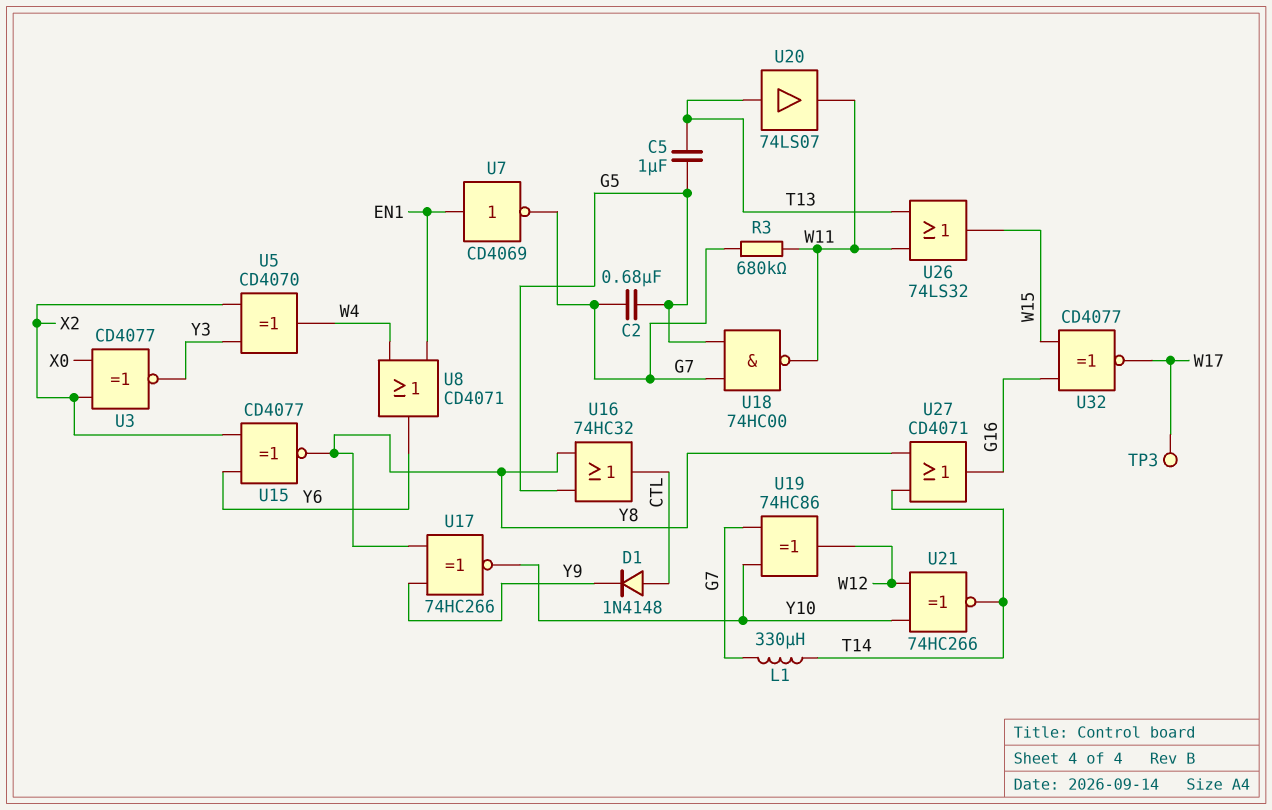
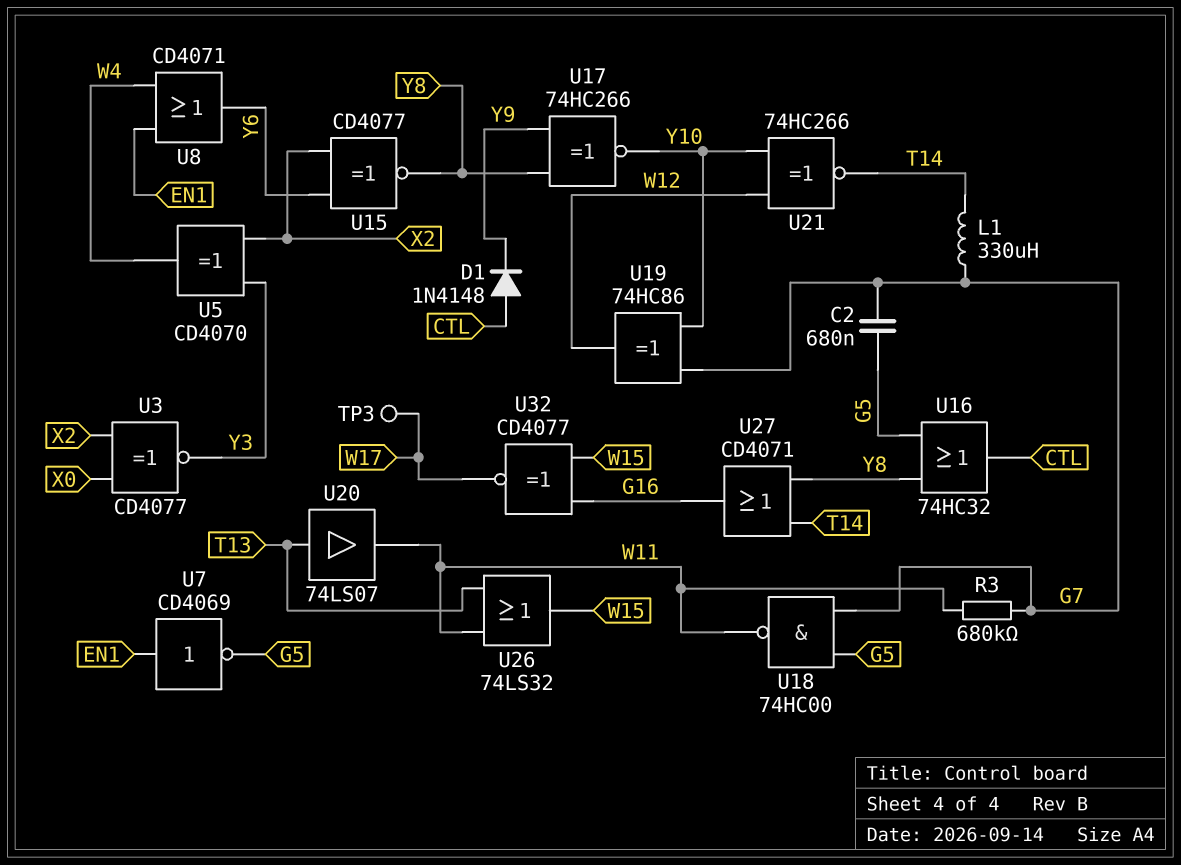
C5: 1uF (G5, T13) -> none
U7: NOT CD4069 (in EN1, out G7) -> NOT CD4069 (in EN1, out G5)

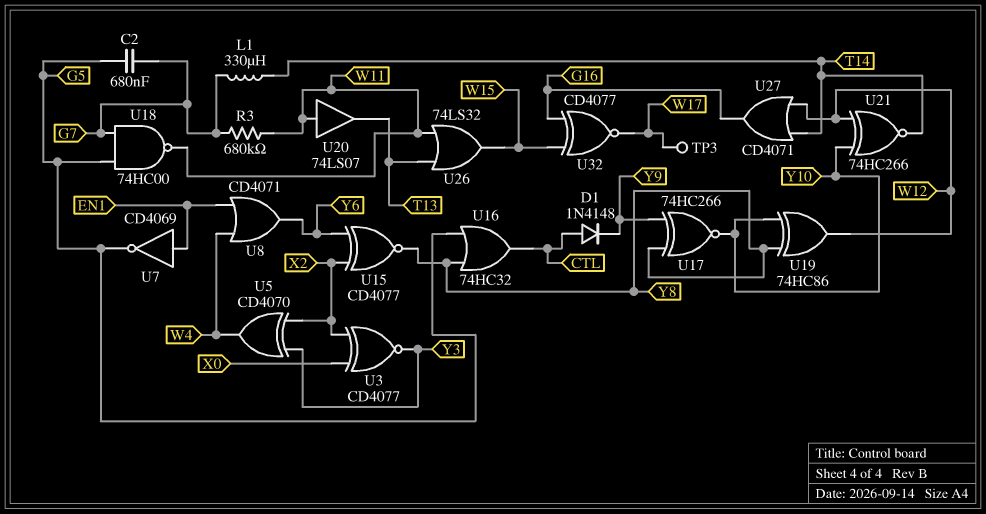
U19: XOR 74HC86 (in G7, in Y10, out W12) -> XOR 74HC86 (in Y8, in Y10, out W12)
U20: buffer 74LS07 (in T13, out W11) -> buffer 74LS07 (in W11, out T13)
U27: OR CD4071 (in T14, in Y8, out G16) -> OR CD4071 (in T14, in W12, out G16)

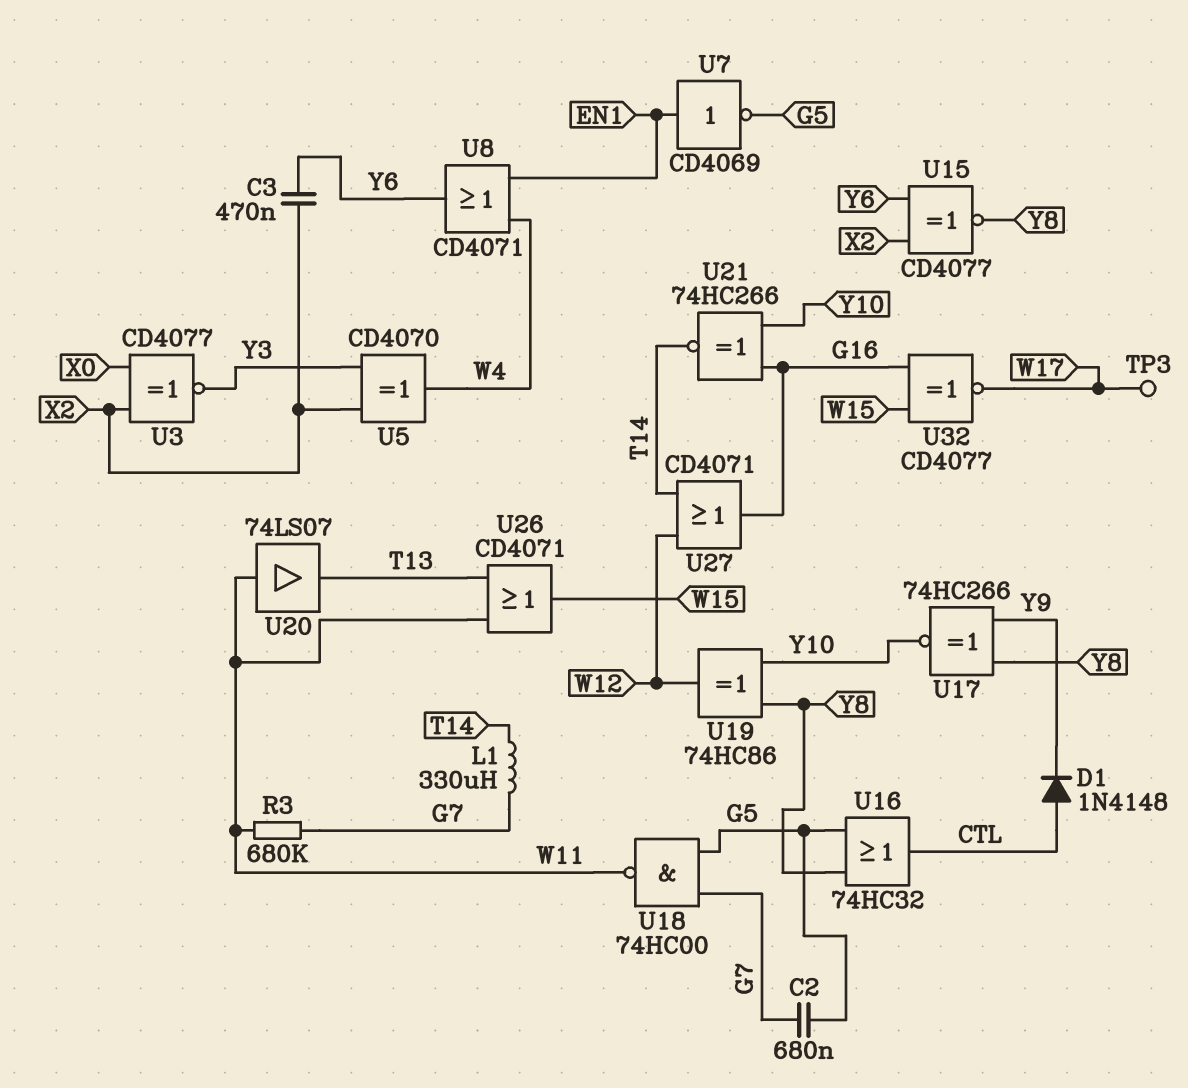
C3: none -> 470nF (X2, Y6)
U21: XNOR 74HC266 (in W12, in Y10, out T14) -> XNOR 74HC266 (in G16, in Y10, out T14)
U26: OR 74LS32 (in T13, in W11, out W15) -> OR CD4071 (in T13, in W11, out W15)

